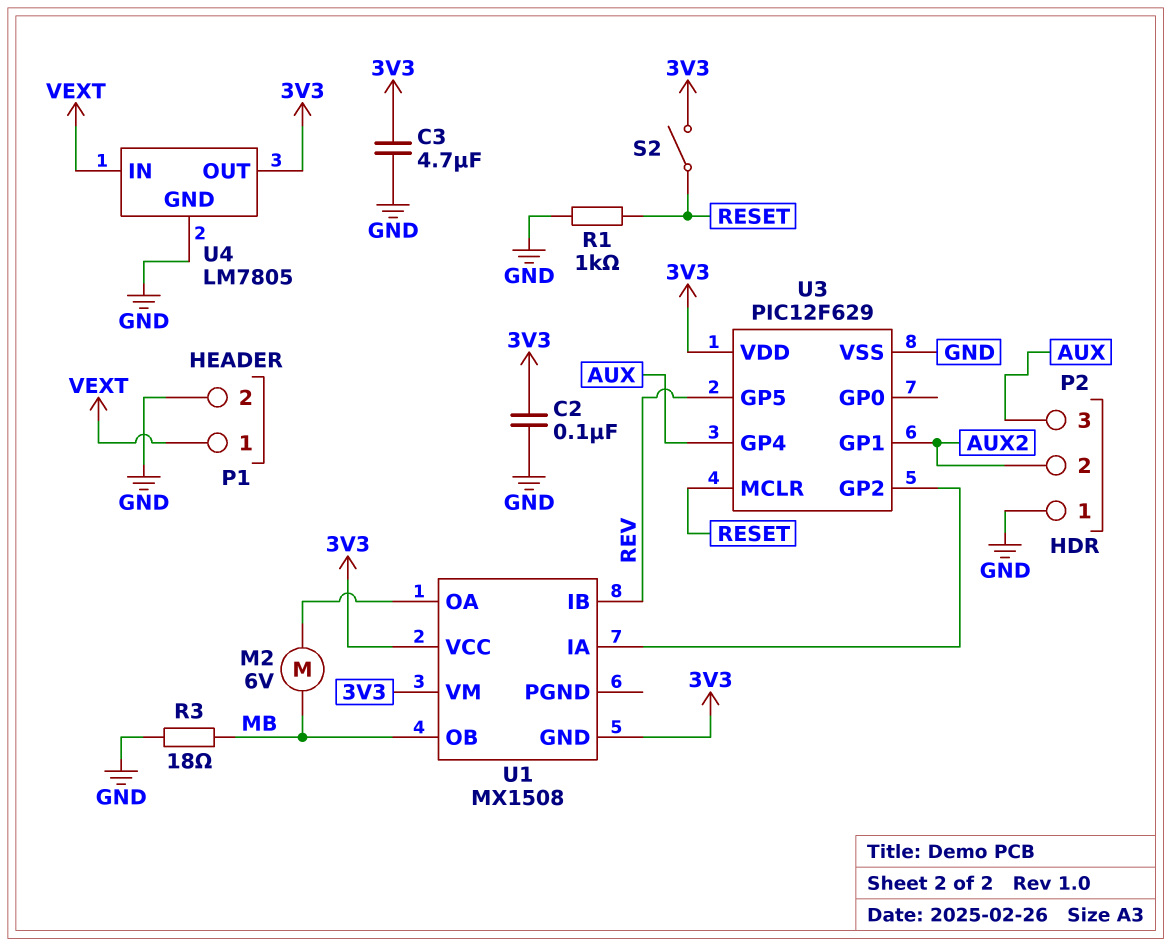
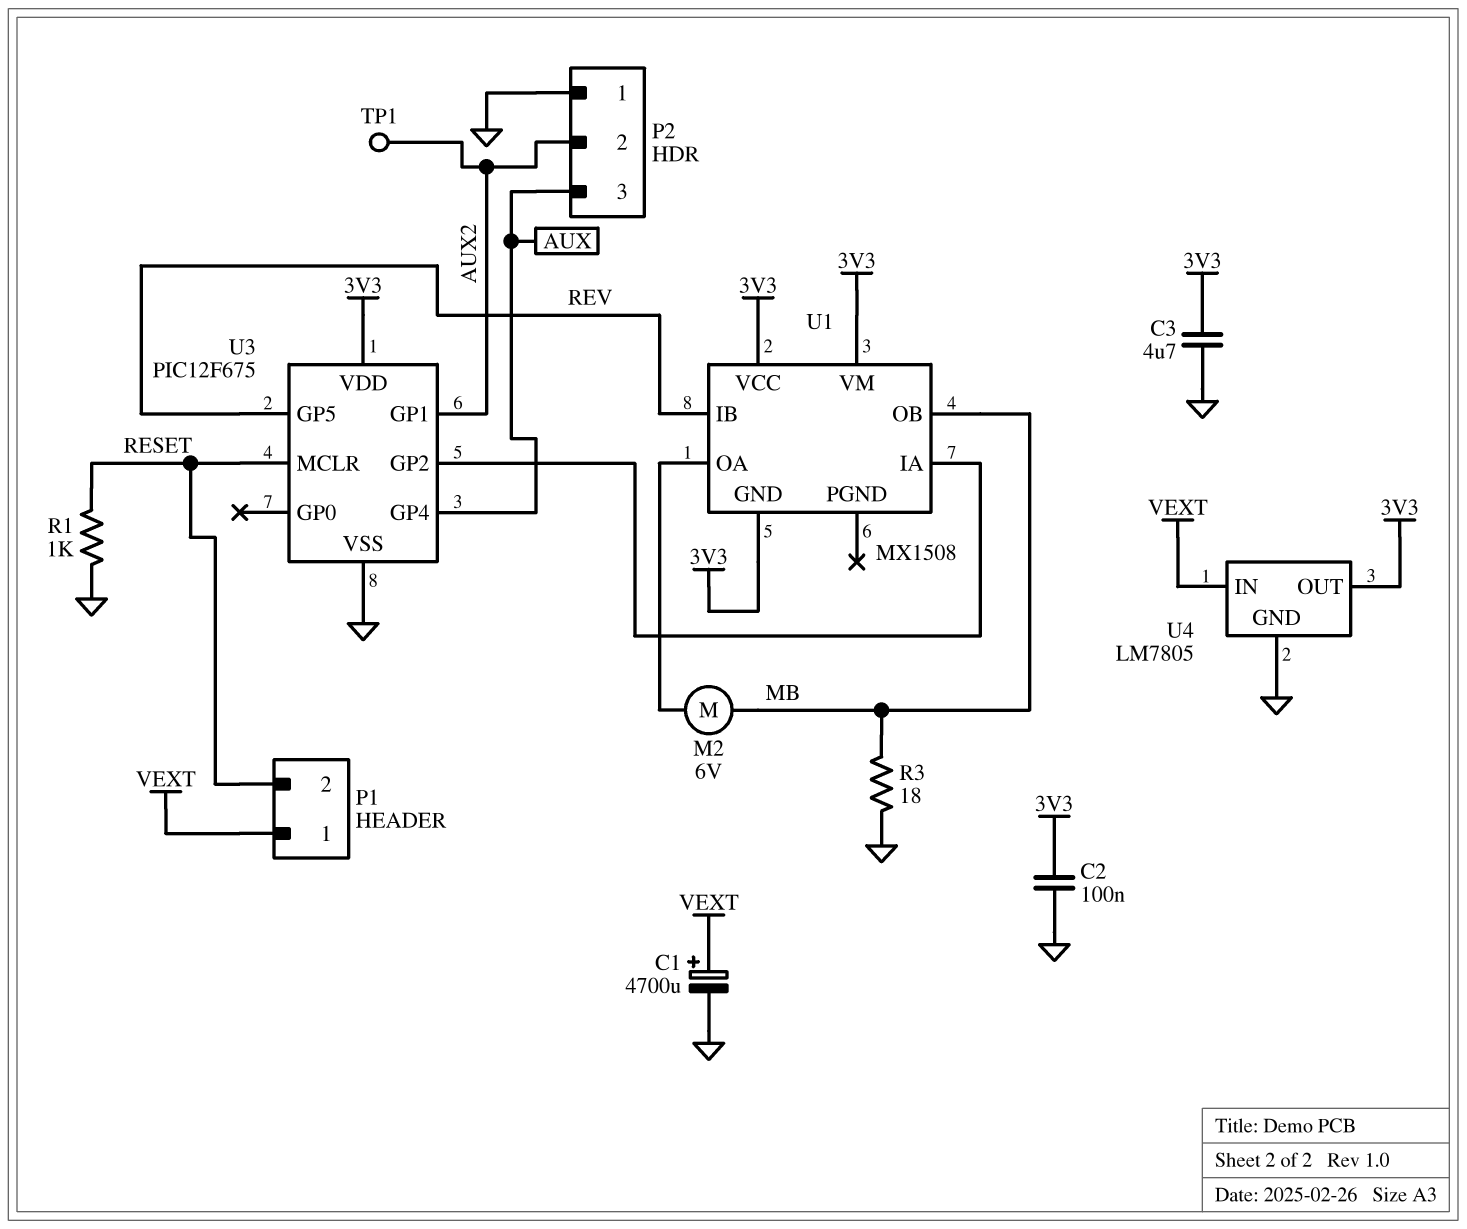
C1: none -> 4700uF (plus VEXT, minus GND)
P1 pin 2: GND -> RESET
S2: switch (3V3, RESET) -> none
TP1: none -> test point (AUX2)
U3: PIC12F629 -> PIC12F675

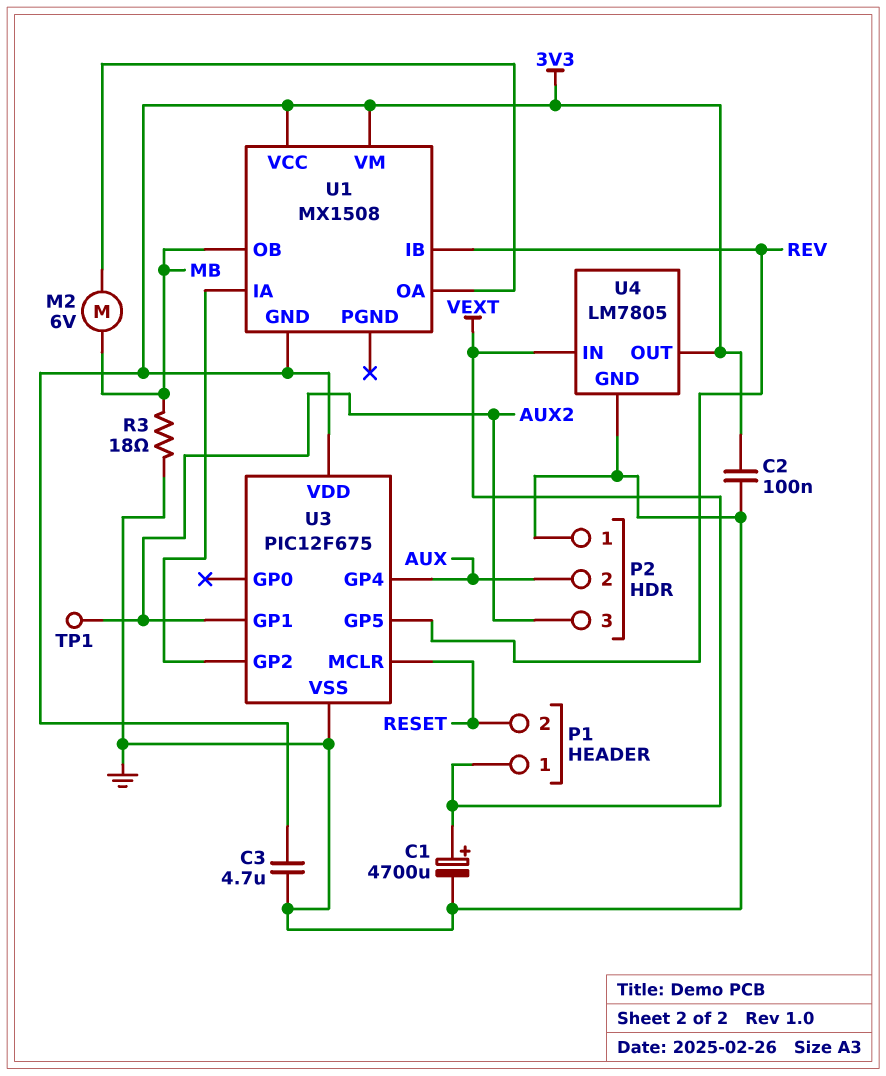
P2 pin 2: AUX2 -> AUX
P2 pin 3: AUX -> AUX2
R1: 1k (GND, RESET) -> none

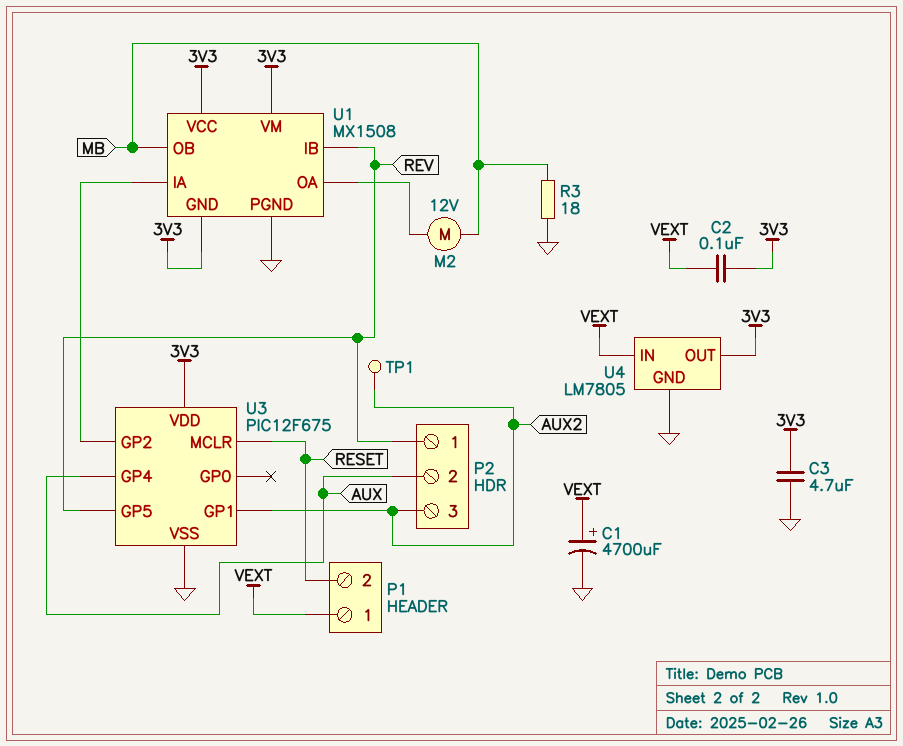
C2: 100nF (3V3, GND) -> 100nF (3V3, VEXT)
M2: motor 6V (MB, U1/OA) -> motor 12V (MB, U1/OA)
P2 pin 1: GND -> REV
U1 pin PGND: none -> GND

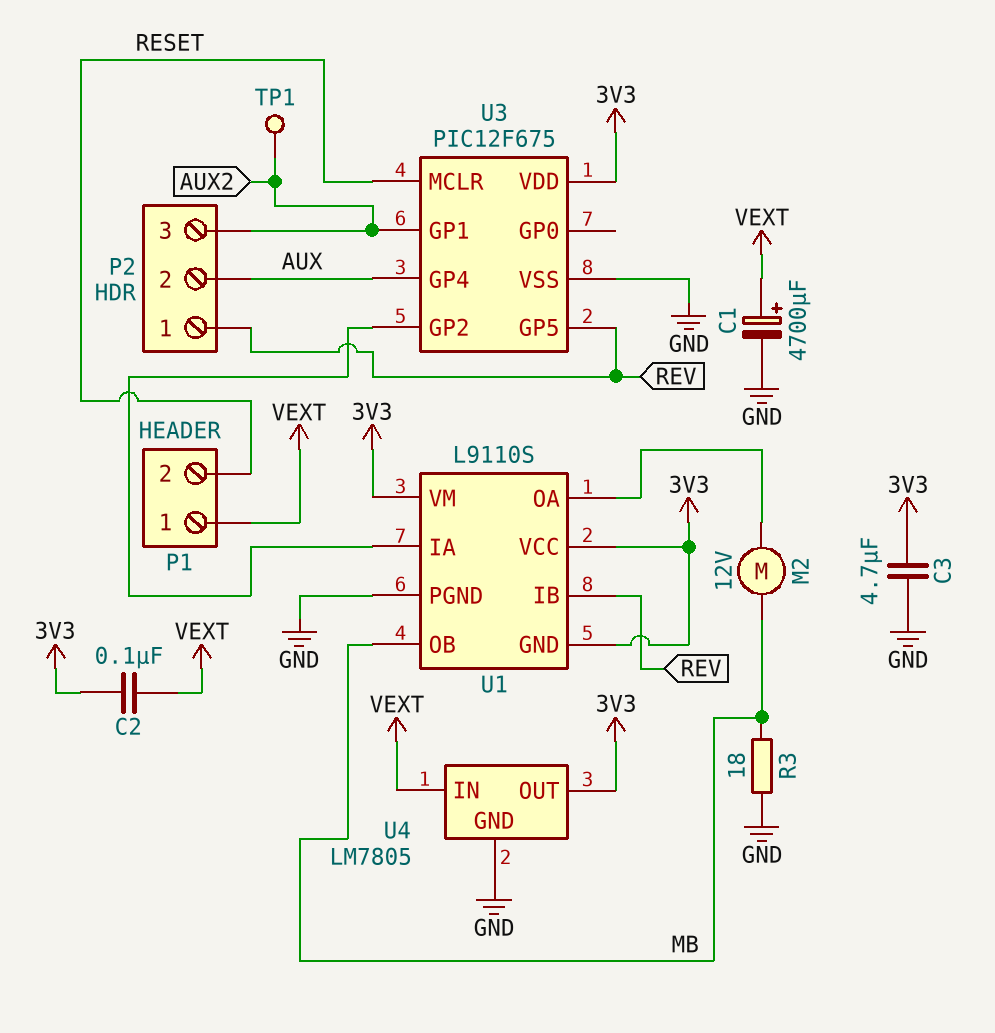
U1: MX1508 -> L9110S

